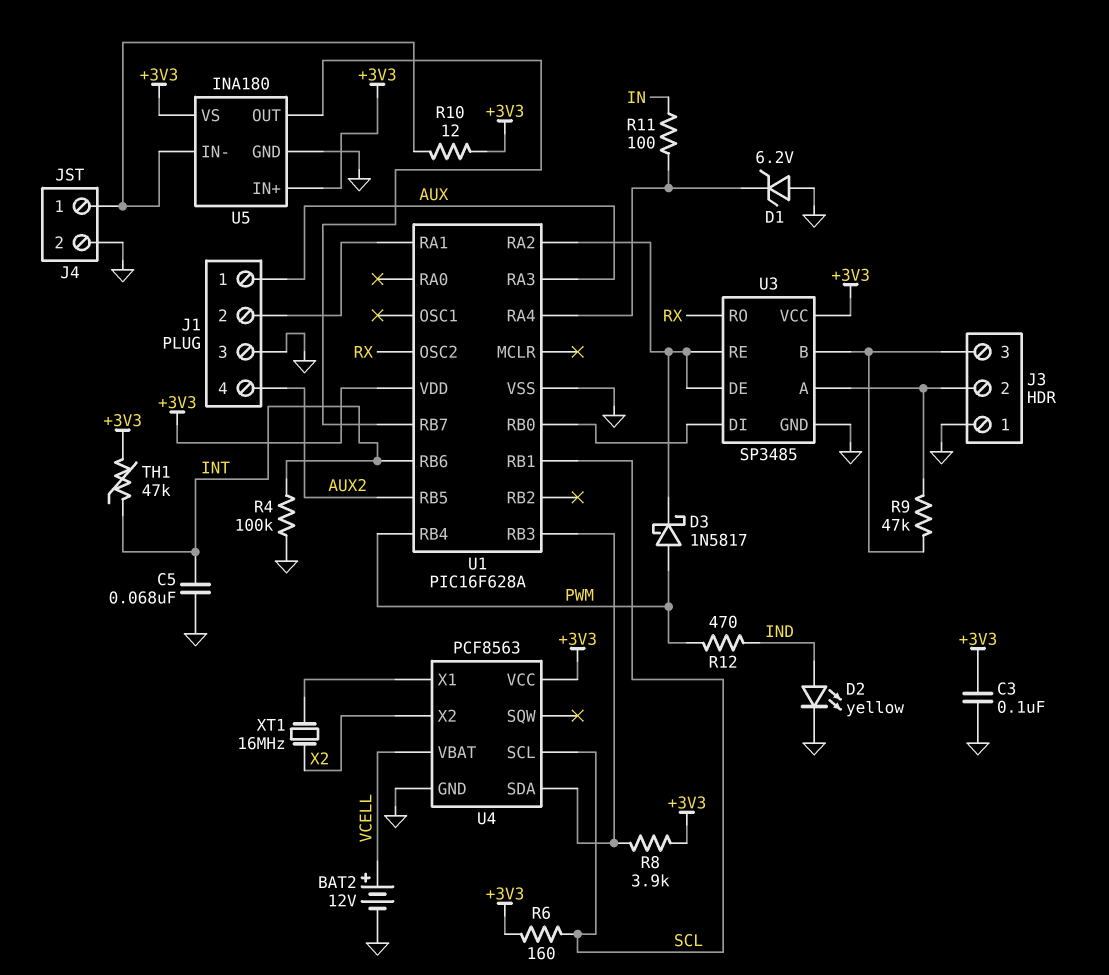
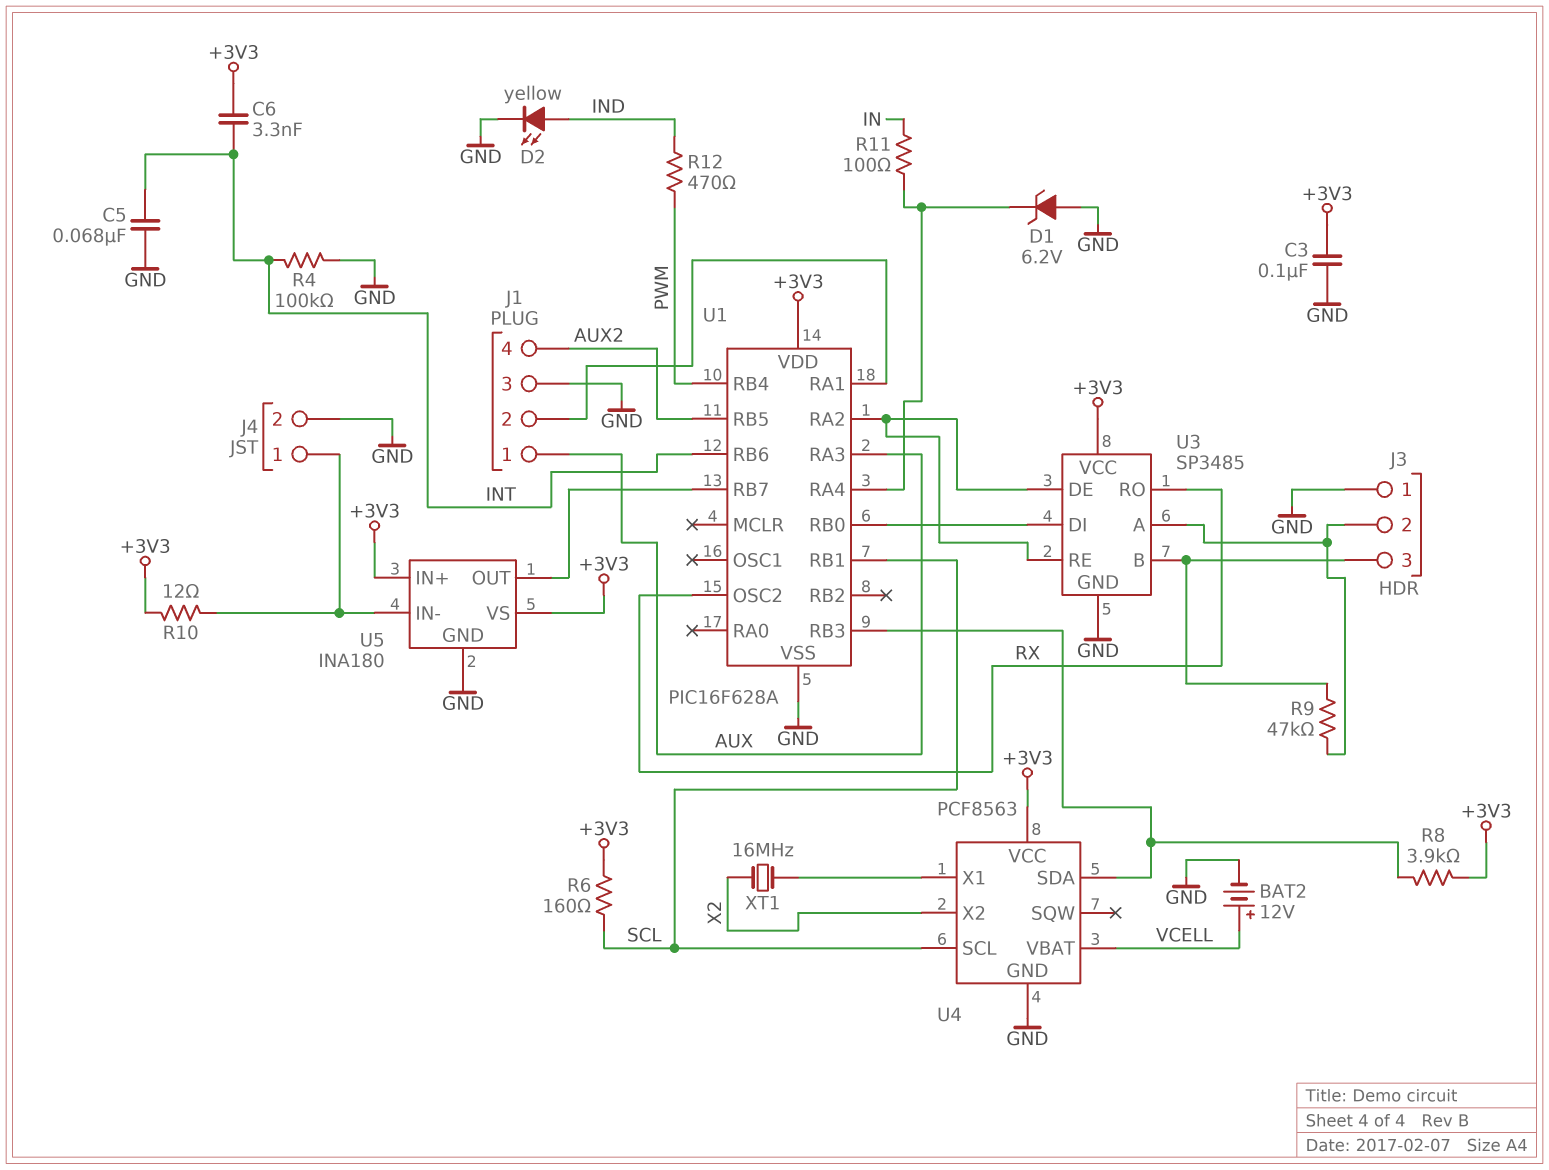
C6: none -> 3.3nF (+3V3, INT)
D3: schottky 1N5817 (A PWM, K U1/RA2) -> none
TH1: 47k (+3V3, INT) -> none

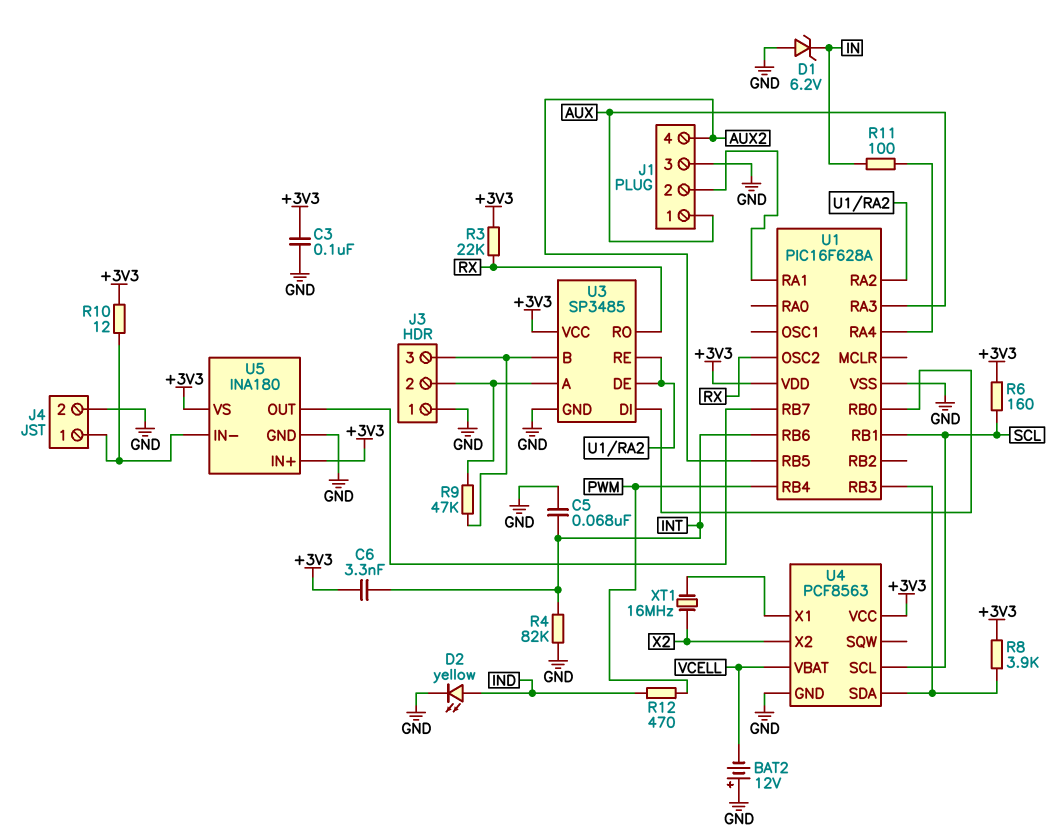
BAT2: 12V (plus VCELL, minus GND) -> 12V (plus GND, minus VCELL)
D1: zener 6.2V (A GND, K U1/RA4) -> zener 6.2V (A GND, K IN)
R3: none -> 22k (+3V3, RX)
R4: 100k (GND, INT) -> 82k (GND, INT)

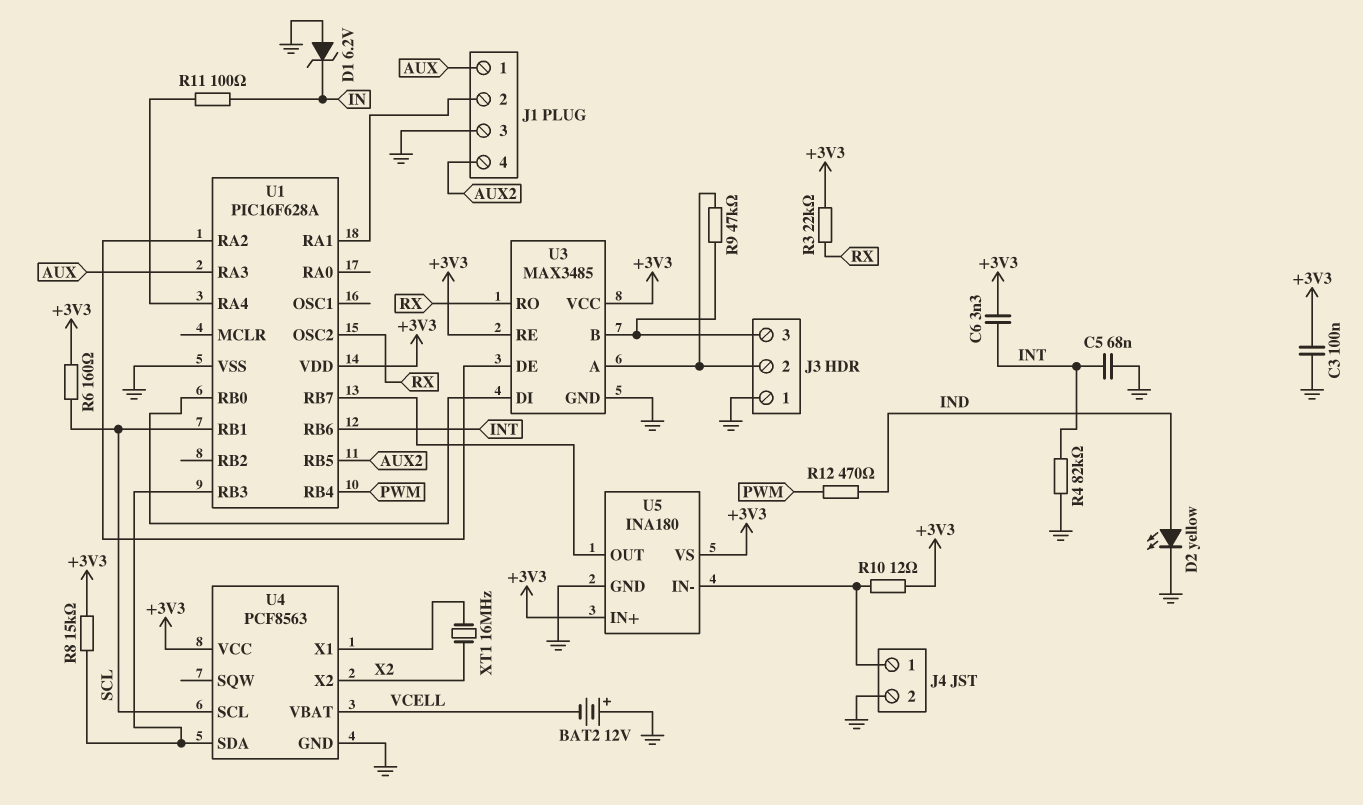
R8: 3.9k (+3V3, U1/RB3) -> 15k (+3V3, U1/RB3)
U3: SP3485 -> MAX3485
U3 pin RE: U1/RA2 -> +3V3

